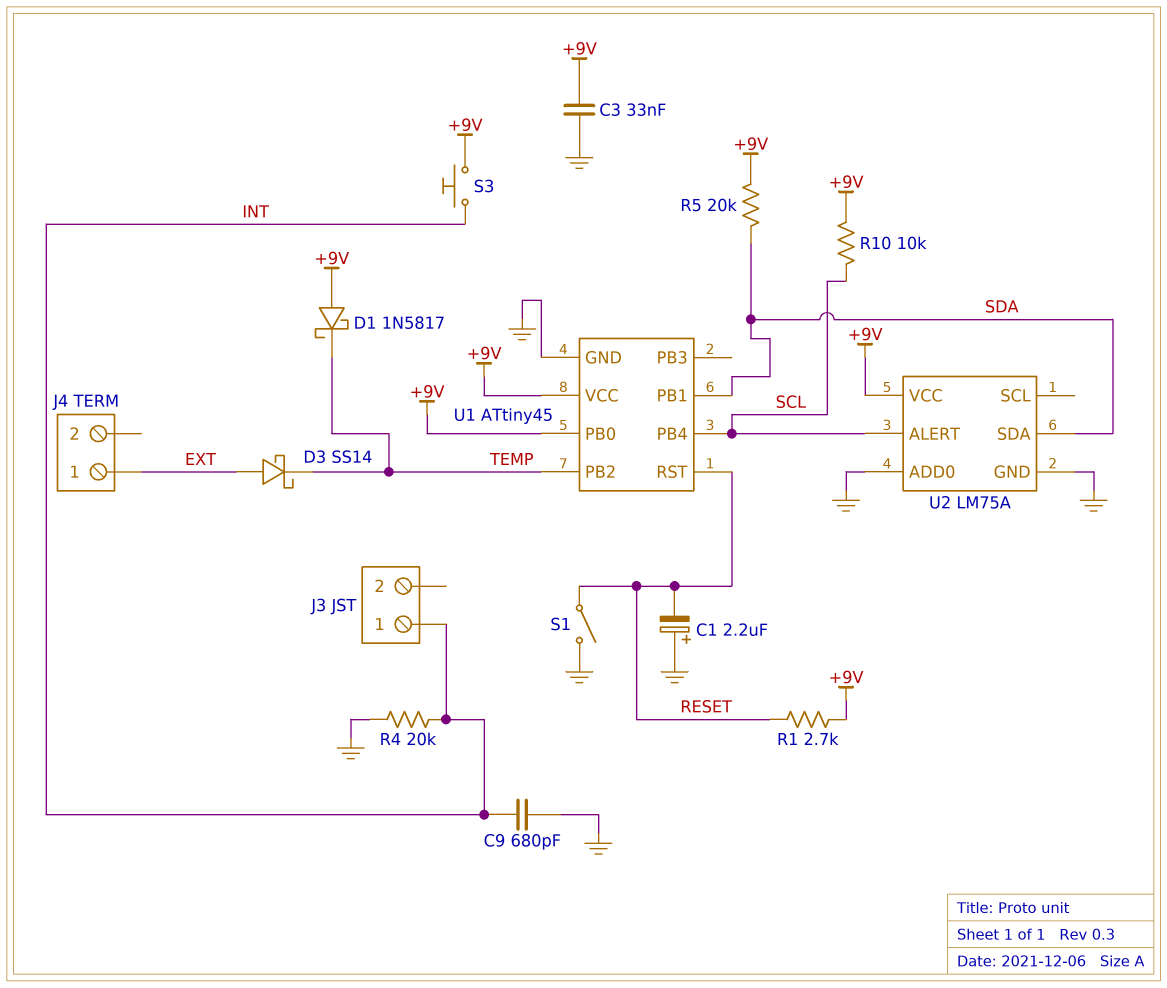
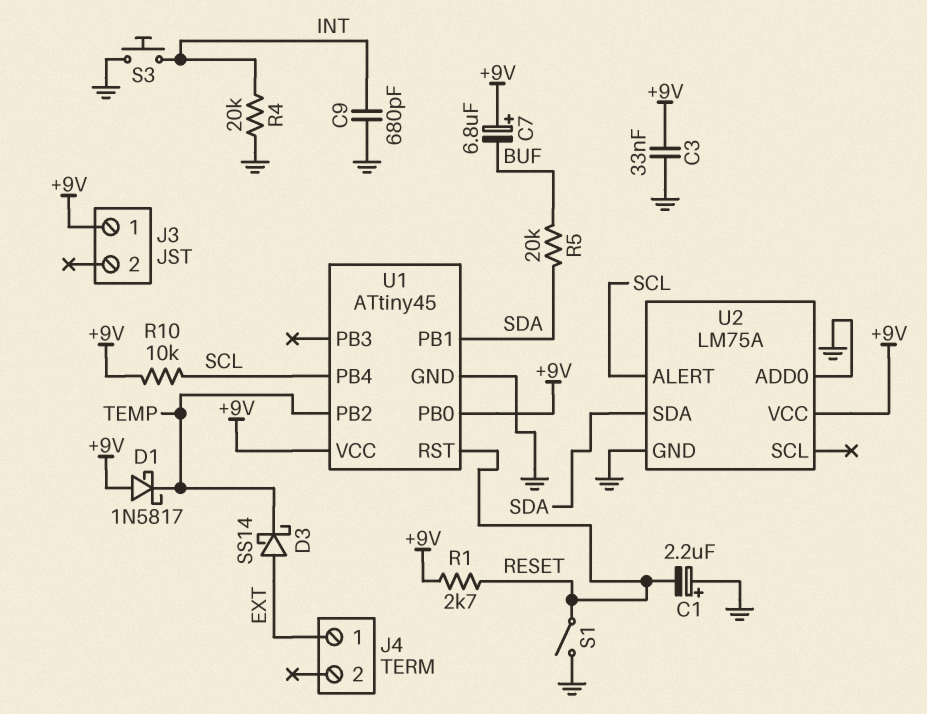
C7: none -> 6.8uF (plus +9V, minus BUF)
J3 pin 1: INT -> +9V
R5: 20k (+9V, SDA) -> 20k (BUF, SDA)
S3: button (+9V, INT) -> button (GND, INT)

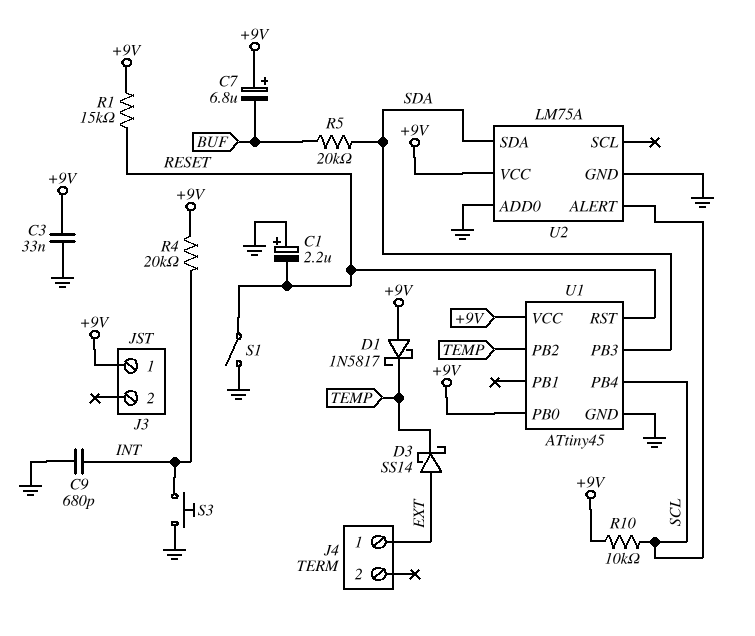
R1: 2.7k (+9V, RESET) -> 15k (+9V, RESET)
R4: 20k (GND, INT) -> 20k (+9V, INT)
U1 pin PB1: SDA -> none
U1 pin PB3: none -> SDA

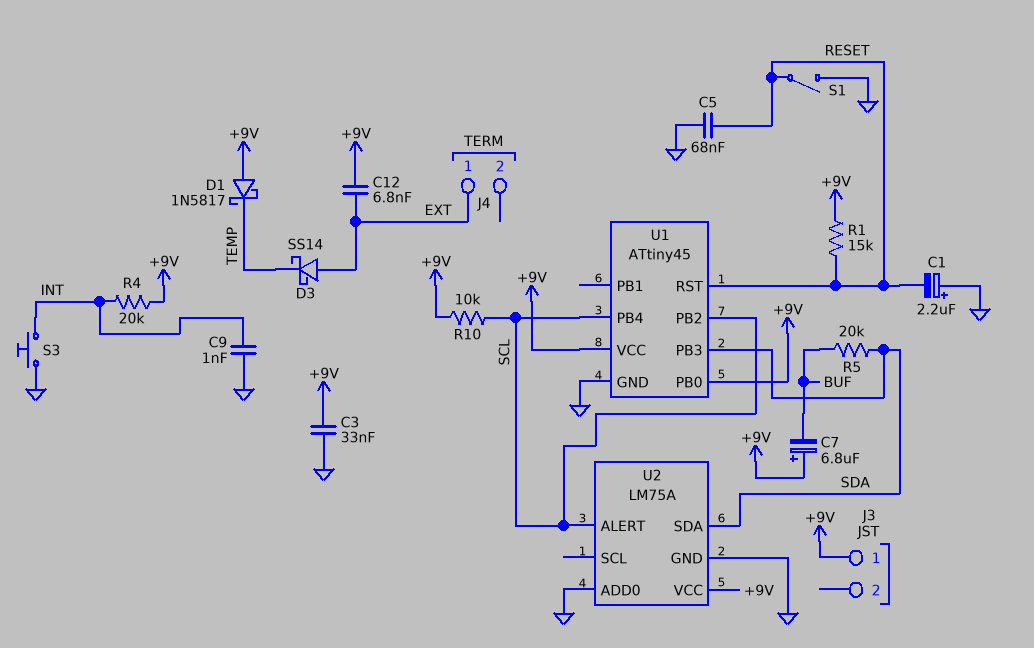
C5: none -> 68nF (GND, RESET)
C9: 680pF (GND, INT) -> 1nF (GND, INT)
C12: none -> 6.8nF (+9V, EXT)
U1 pin PB2: TEMP -> SCL

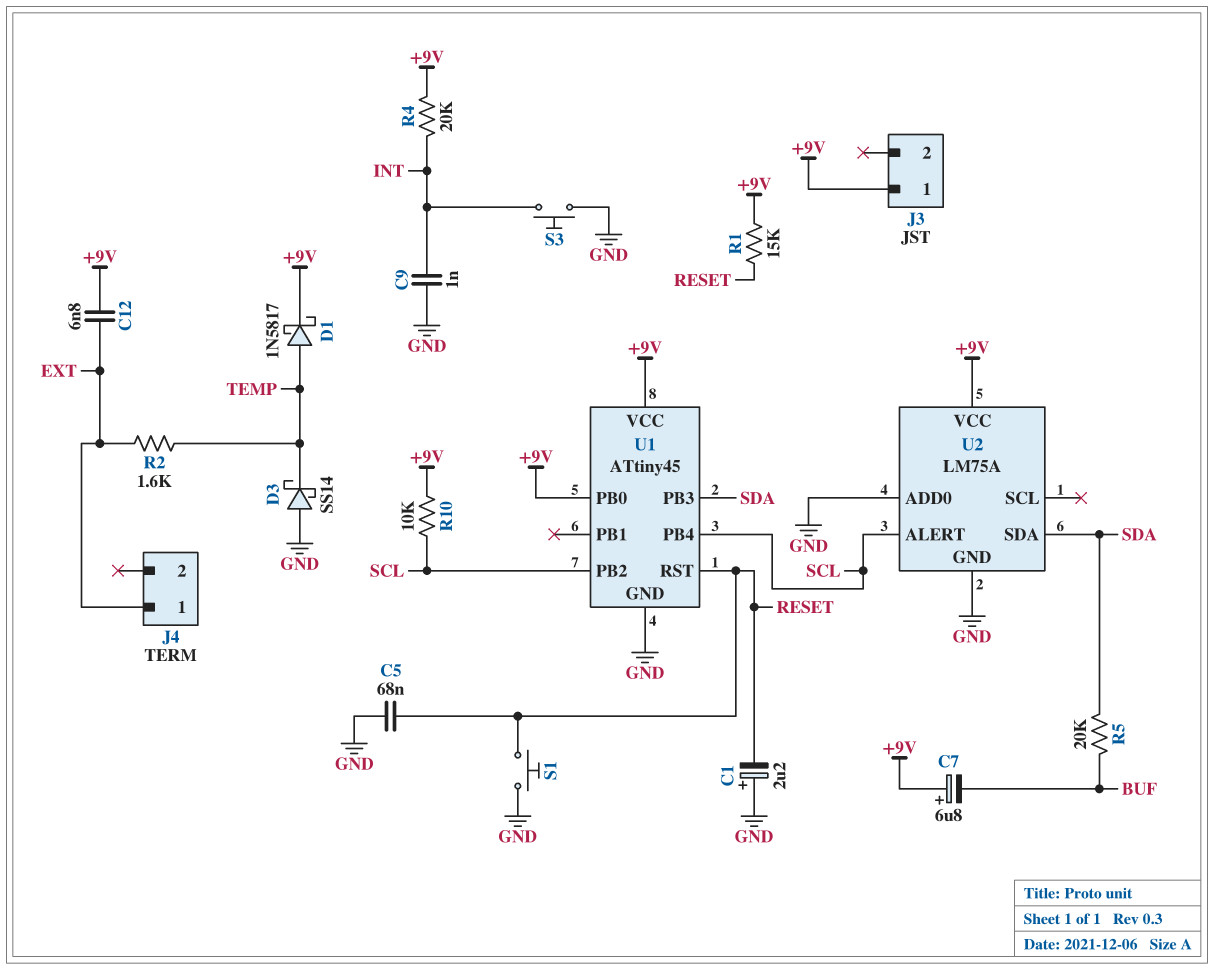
C3: 33nF (+9V, GND) -> none
D1: schottky 1N5817 (A +9V, K TEMP) -> schottky 1N5817 (A TEMP, K +9V)
D3: schottky SS14 (A EXT, K TEMP) -> schottky SS14 (A GND, K TEMP)
R2: none -> 1.6k (EXT, TEMP)
S1: switch (GND, RESET) -> button (GND, RESET)

